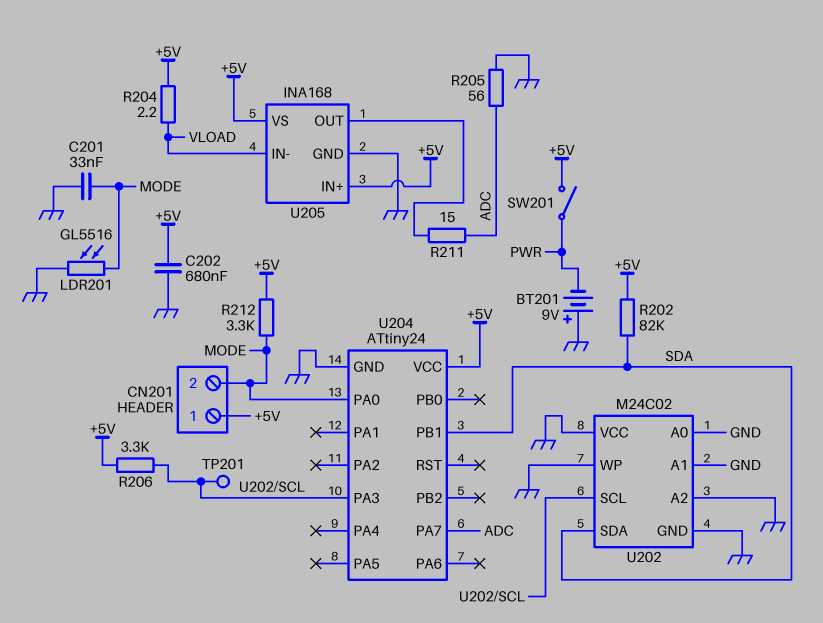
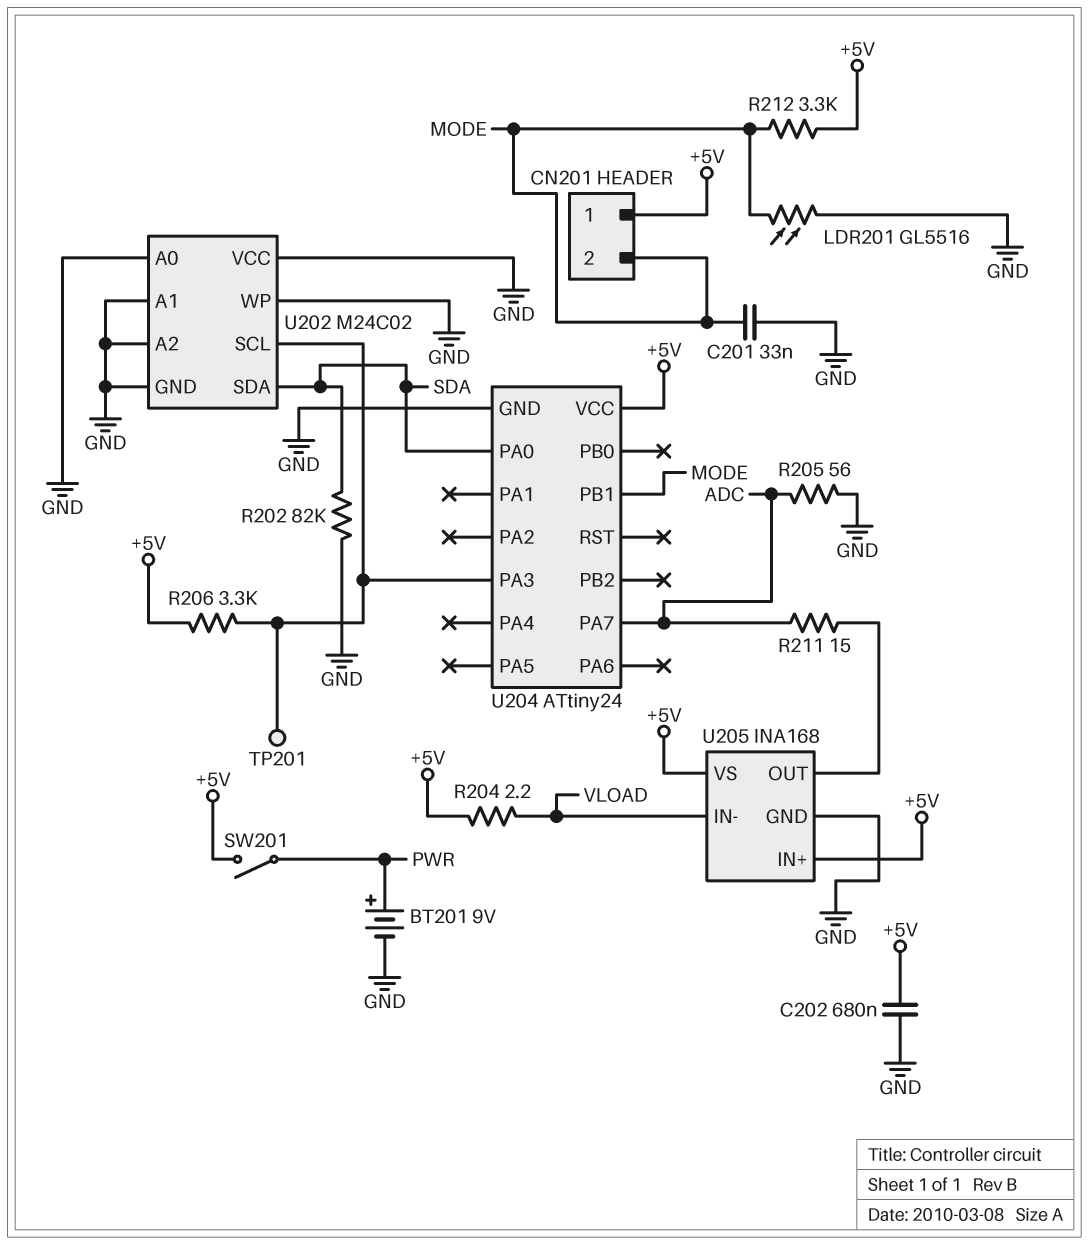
BT201: 9V (plus GND, minus PWR) -> 9V (plus PWR, minus GND)
R202: 82k (+5V, SDA) -> 82k (GND, SDA)
U204 pin PA0: MODE -> SDA
U204 pin PB1: SDA -> MODE

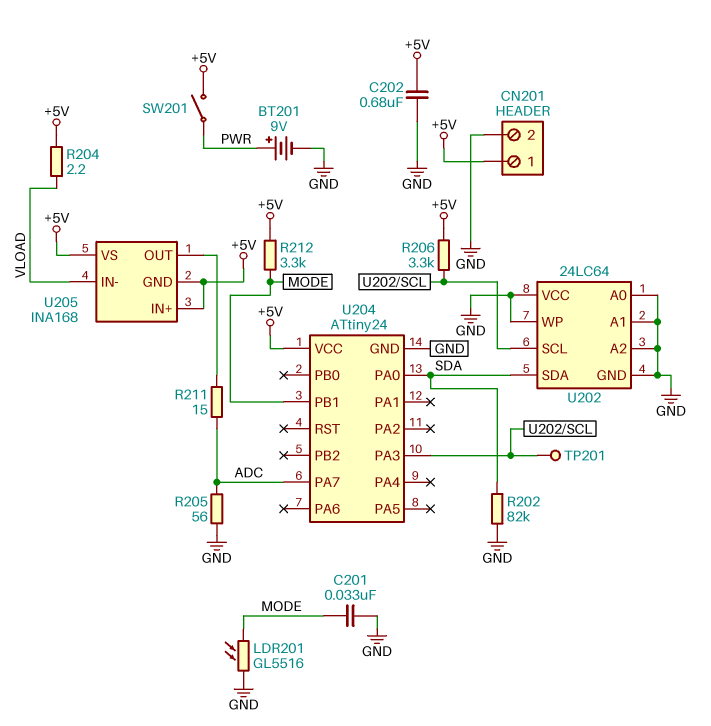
CN201 pin 2: MODE -> GND
U202: M24C02 -> 24LC64
U205 pin GND: GND -> +5V

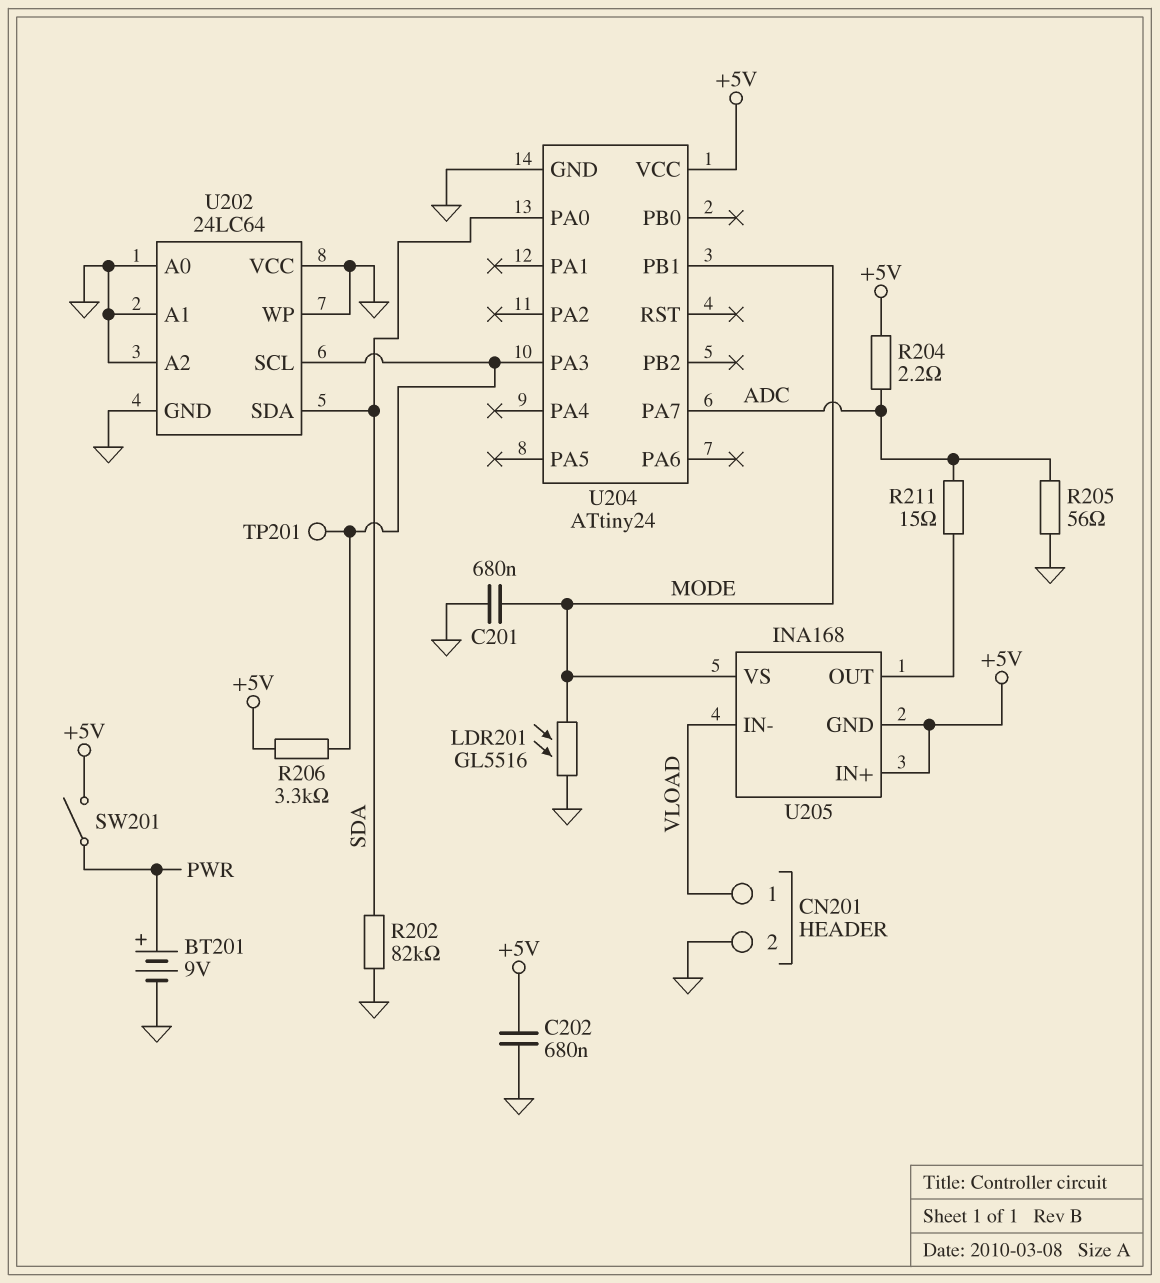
C201: 33nF (GND, MODE) -> 680nF (GND, MODE)
CN201 pin 1: +5V -> VLOAD
R204: 2.2 (+5V, VLOAD) -> 2.2 (+5V, ADC)
R212: 3.3k (+5V, MODE) -> none
U205 pin VS: +5V -> MODE

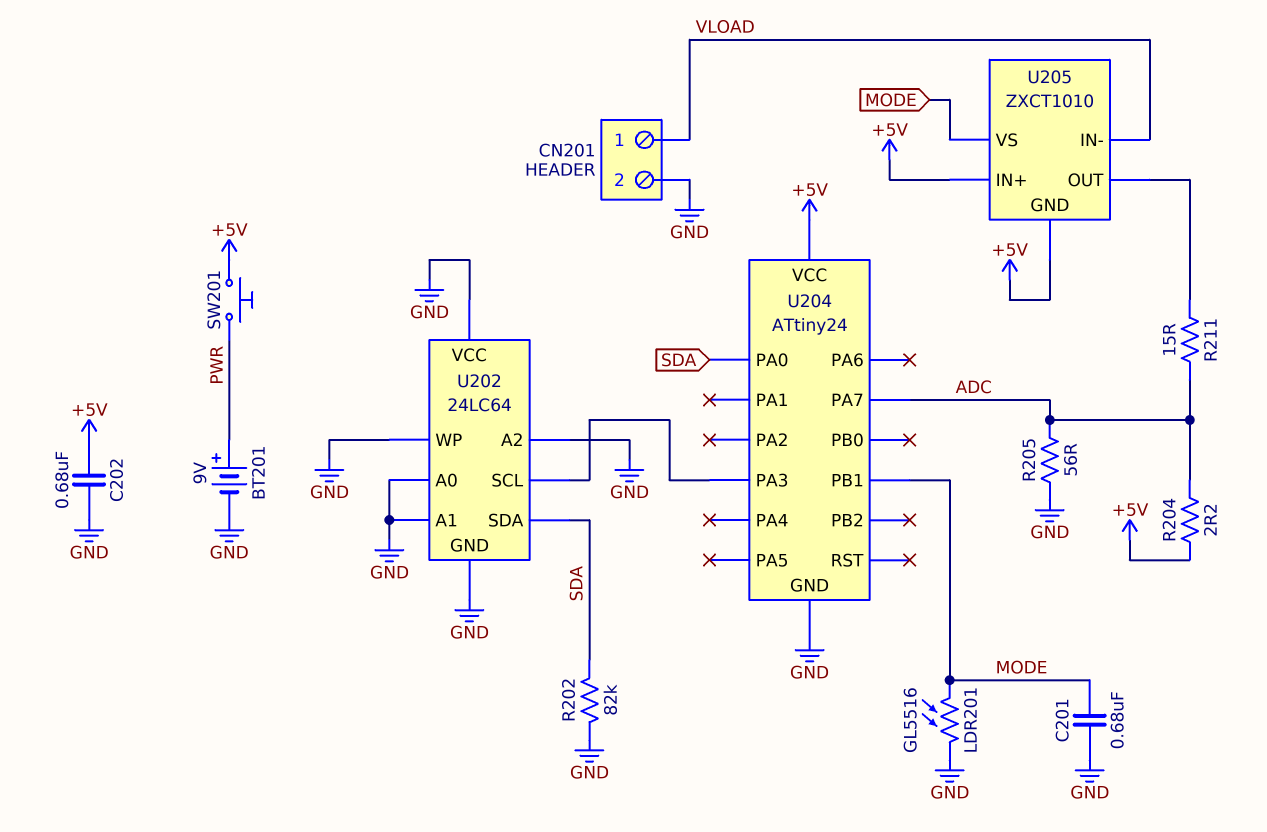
R206: 3.3k (+5V, U202/SCL) -> none
SW201: switch (+5V, PWR) -> button (+5V, PWR)
TP201: test point (U202/SCL) -> none
U205: INA168 -> ZXCT1010

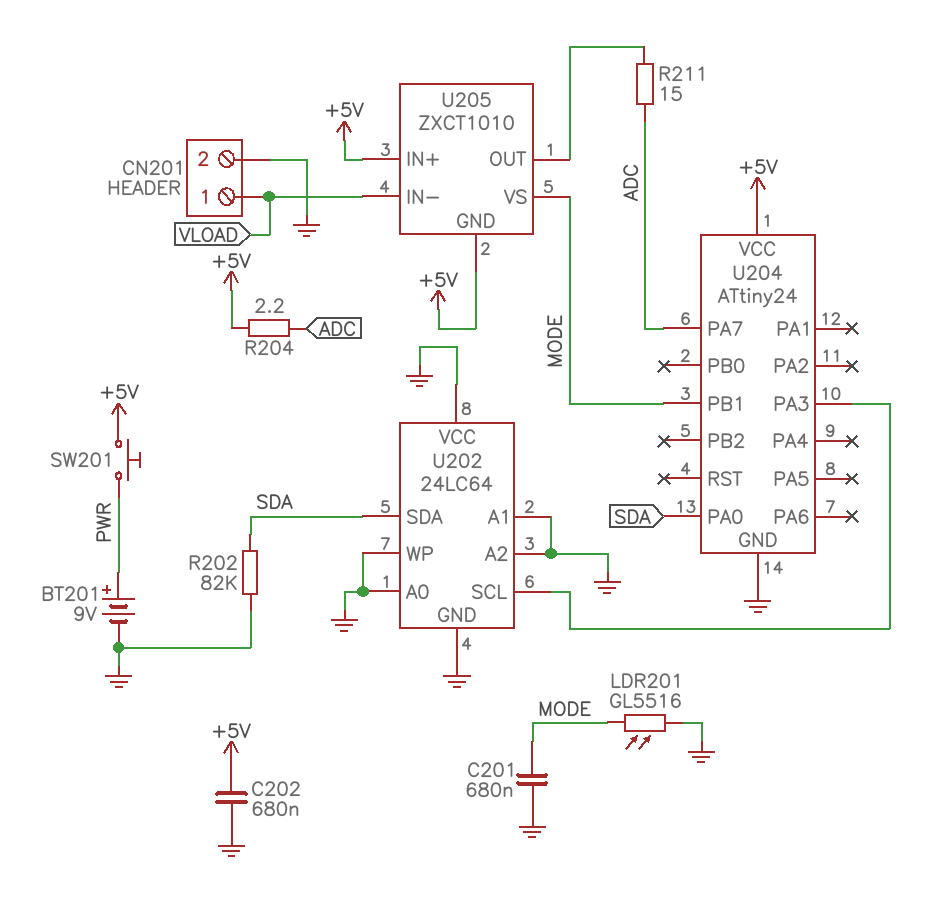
R205: 56 (ADC, GND) -> none

